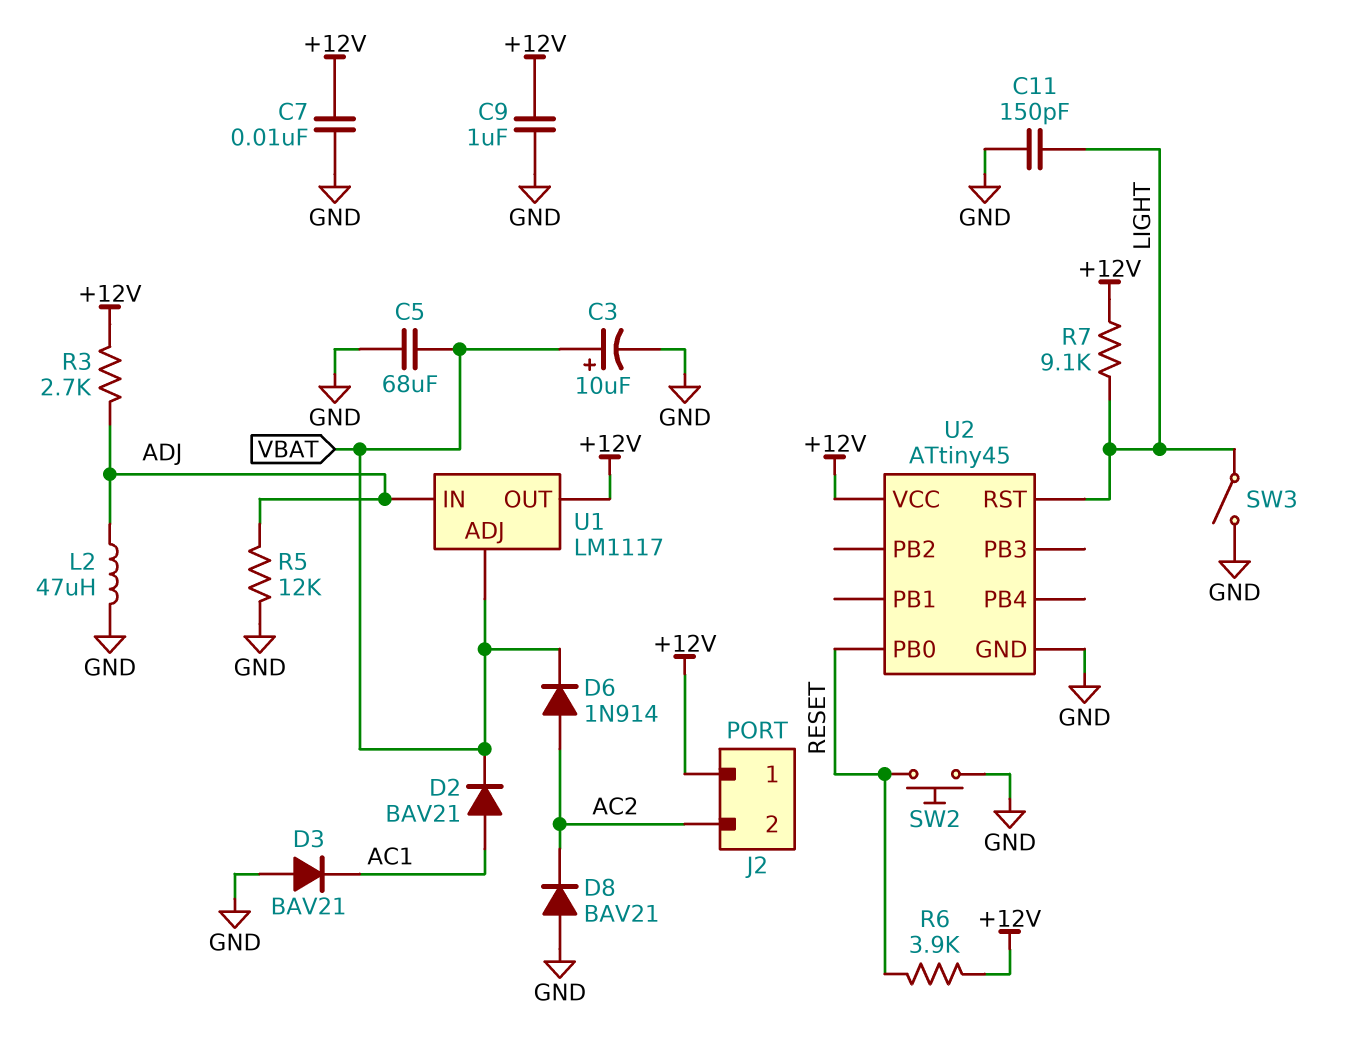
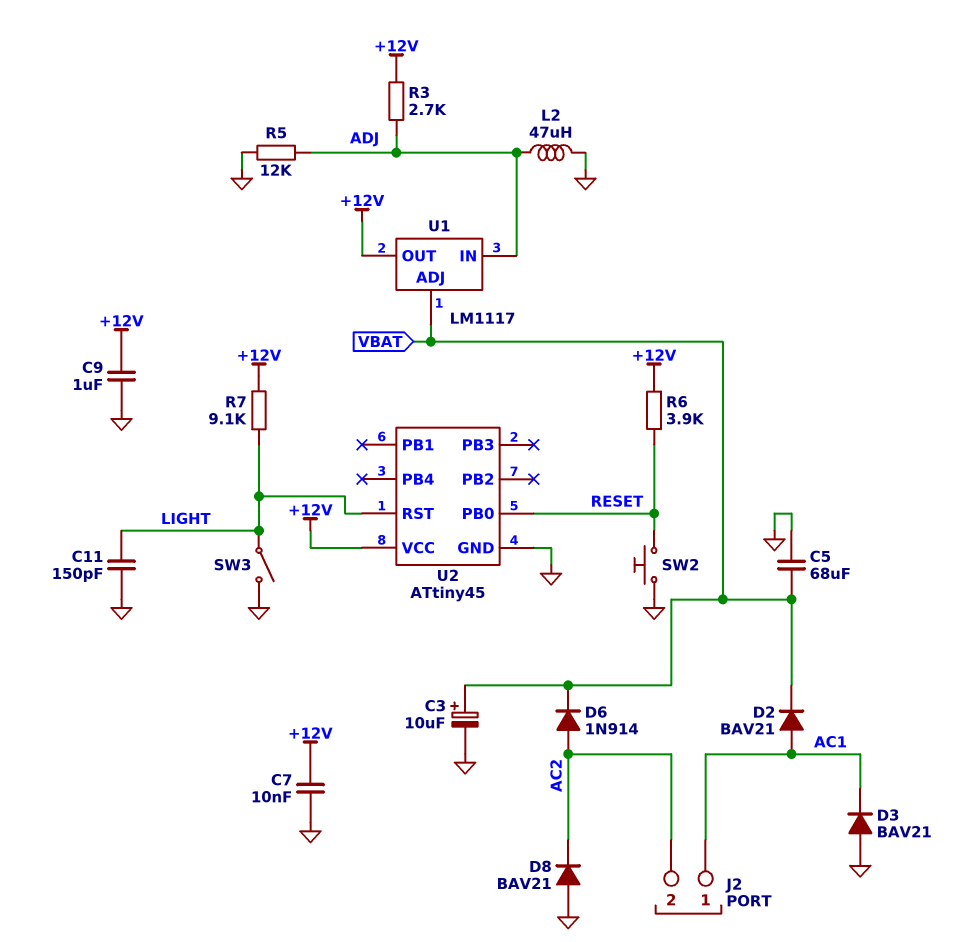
J2 pin 1: +12V -> AC1

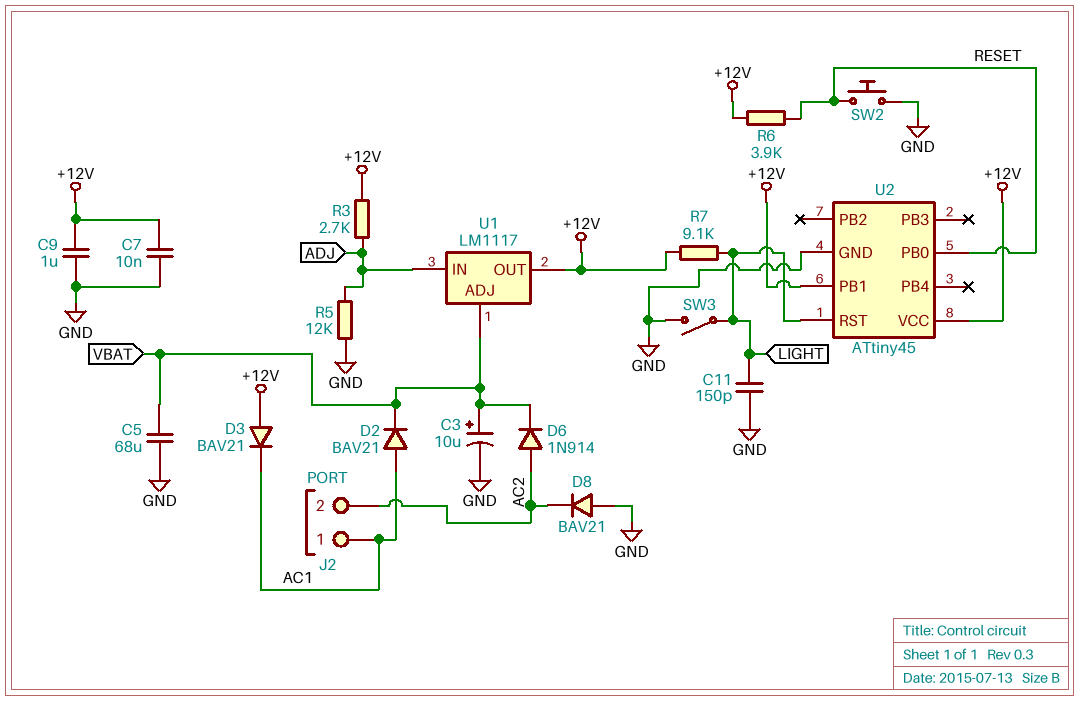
D3: diode BAV21 (A GND, K AC1) -> diode BAV21 (A +12V, K AC1)
L2: 47uH (ADJ, GND) -> none
U2 pin PB1: none -> +12V

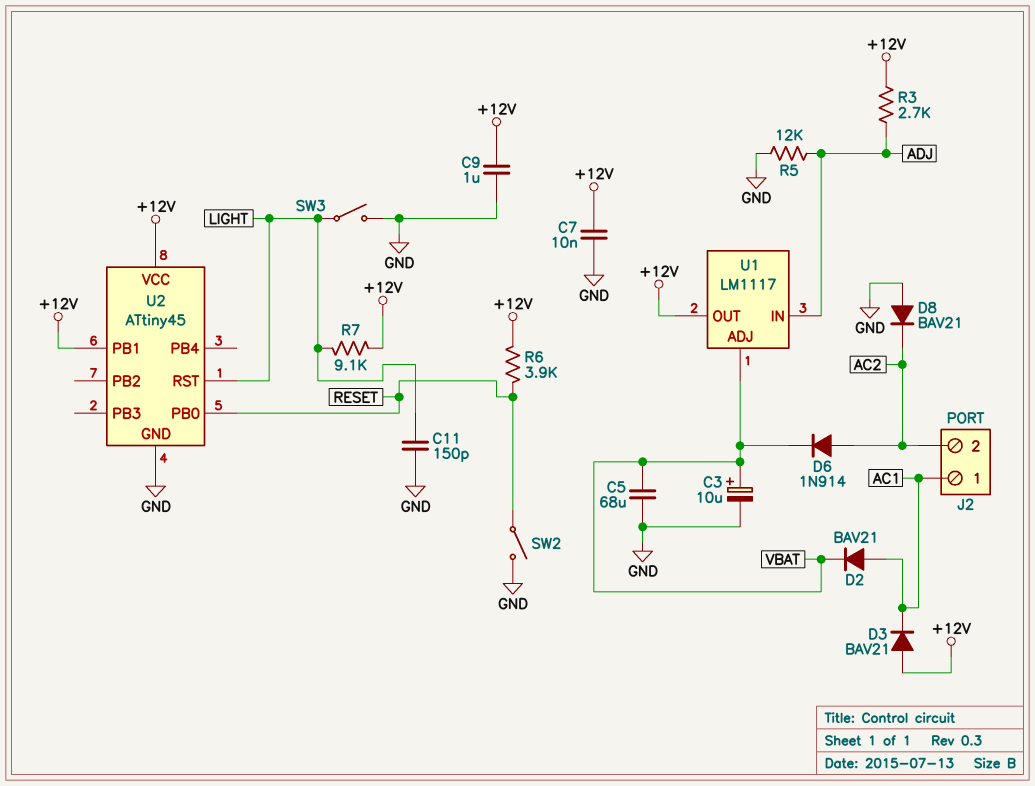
SW2: button (GND, RESET) -> switch (GND, RESET)

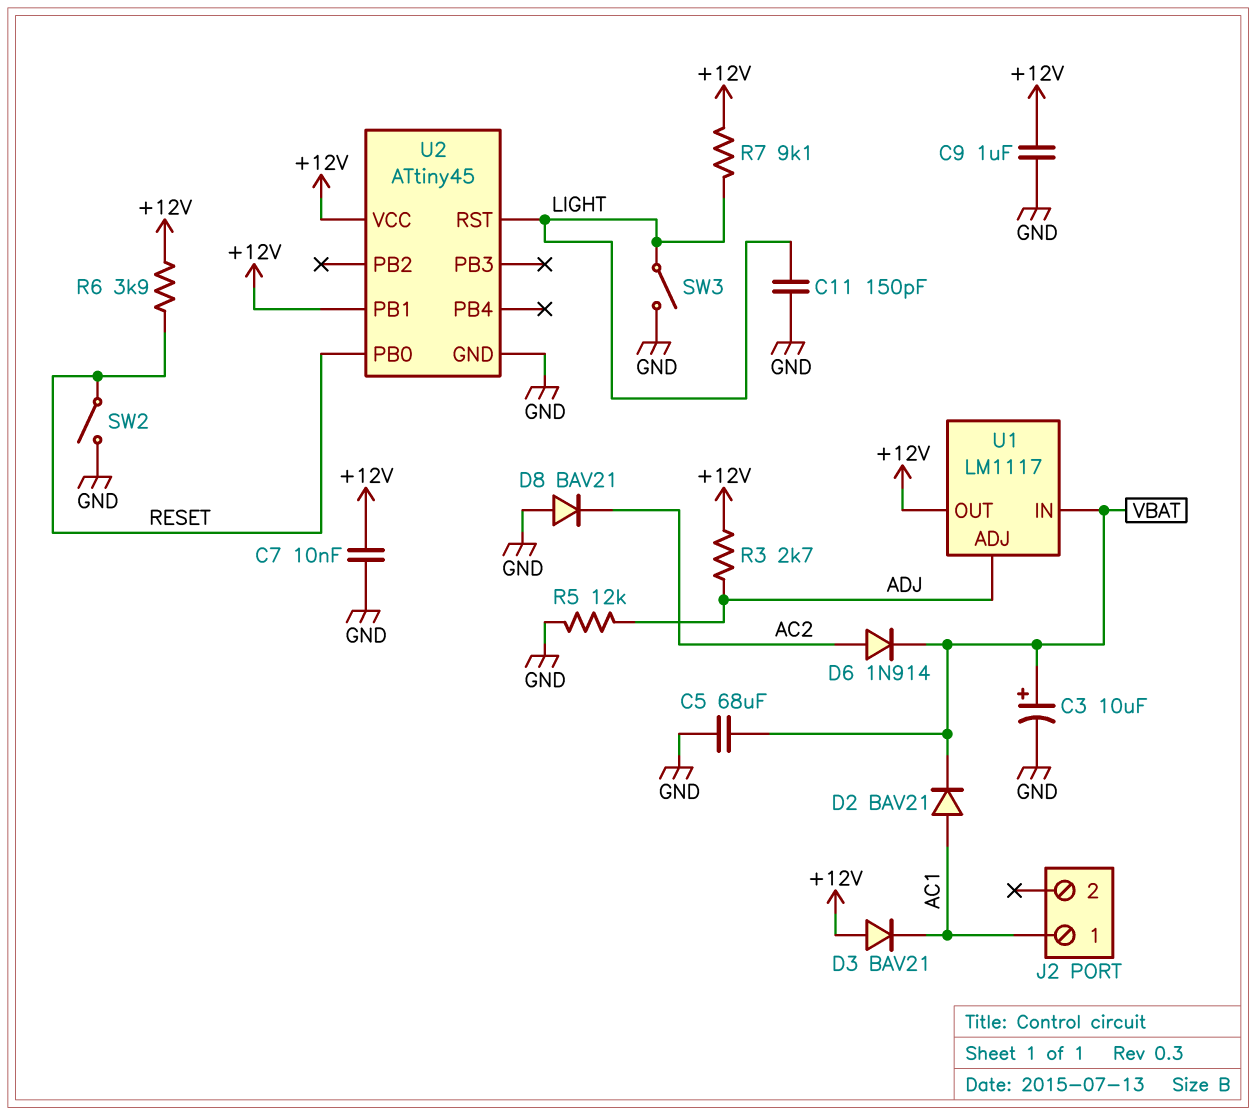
J2 pin 2: AC2 -> none
U1 pin ADJ: VBAT -> ADJ
U1 pin IN: ADJ -> VBAT

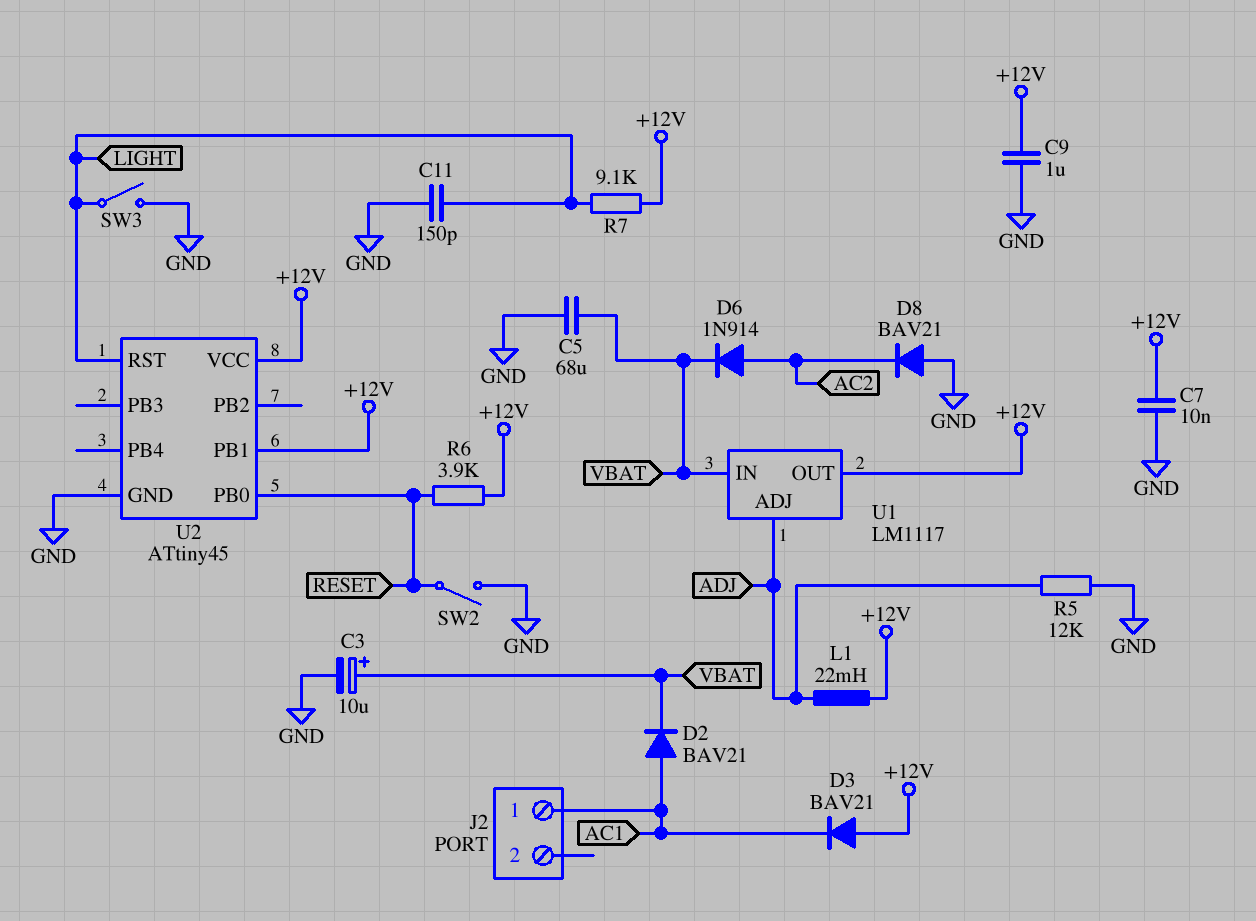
L1: none -> 22mH (+12V, ADJ)
R3: 2.7k (+12V, ADJ) -> none

